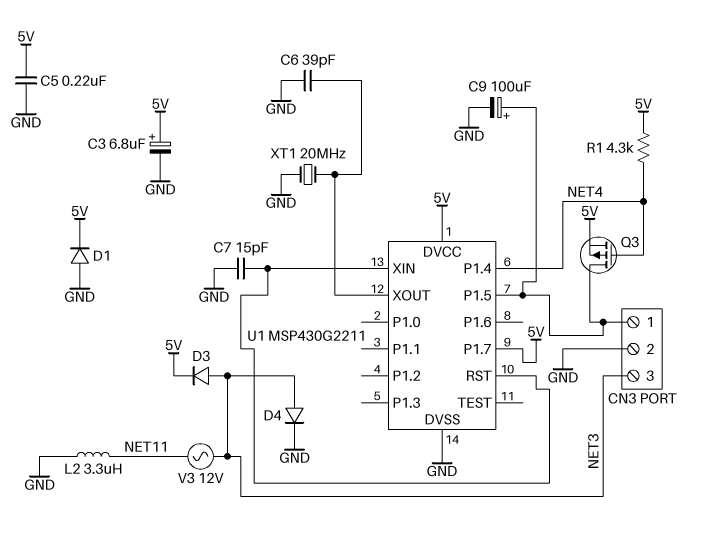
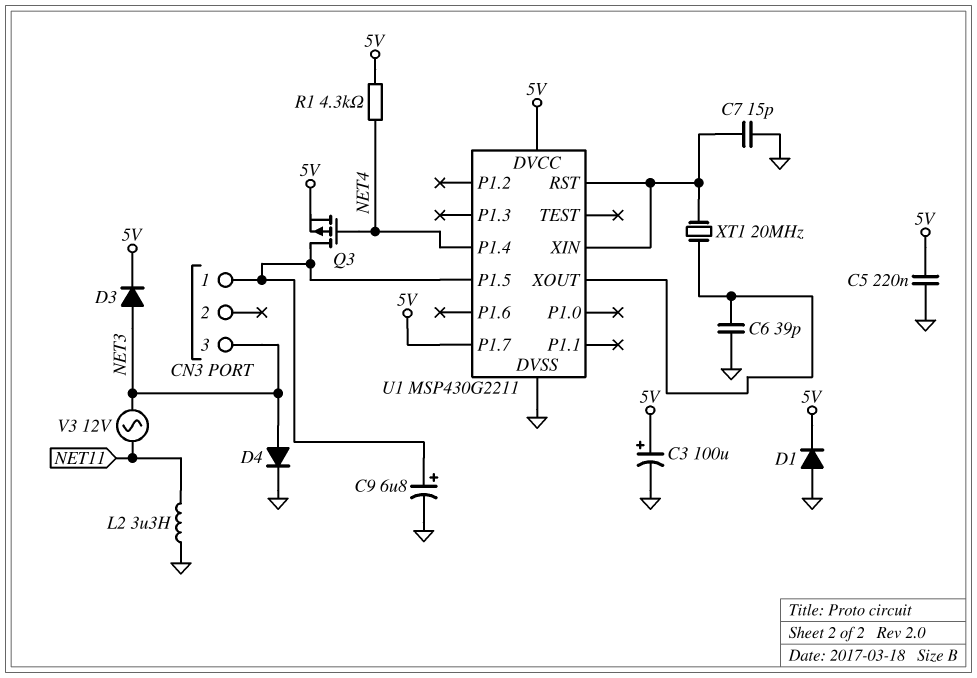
C3: 6.8uF (plus 5V, minus GND) -> 100uF (plus 5V, minus GND)
C9: 100uF (plus CN3/1, minus GND) -> 6.8uF (plus CN3/1, minus GND)
CN3 pin 2: GND -> none
XT1: 20MHz (GND, U1/XOUT) -> 20MHz (U1/RST, U1/XOUT)

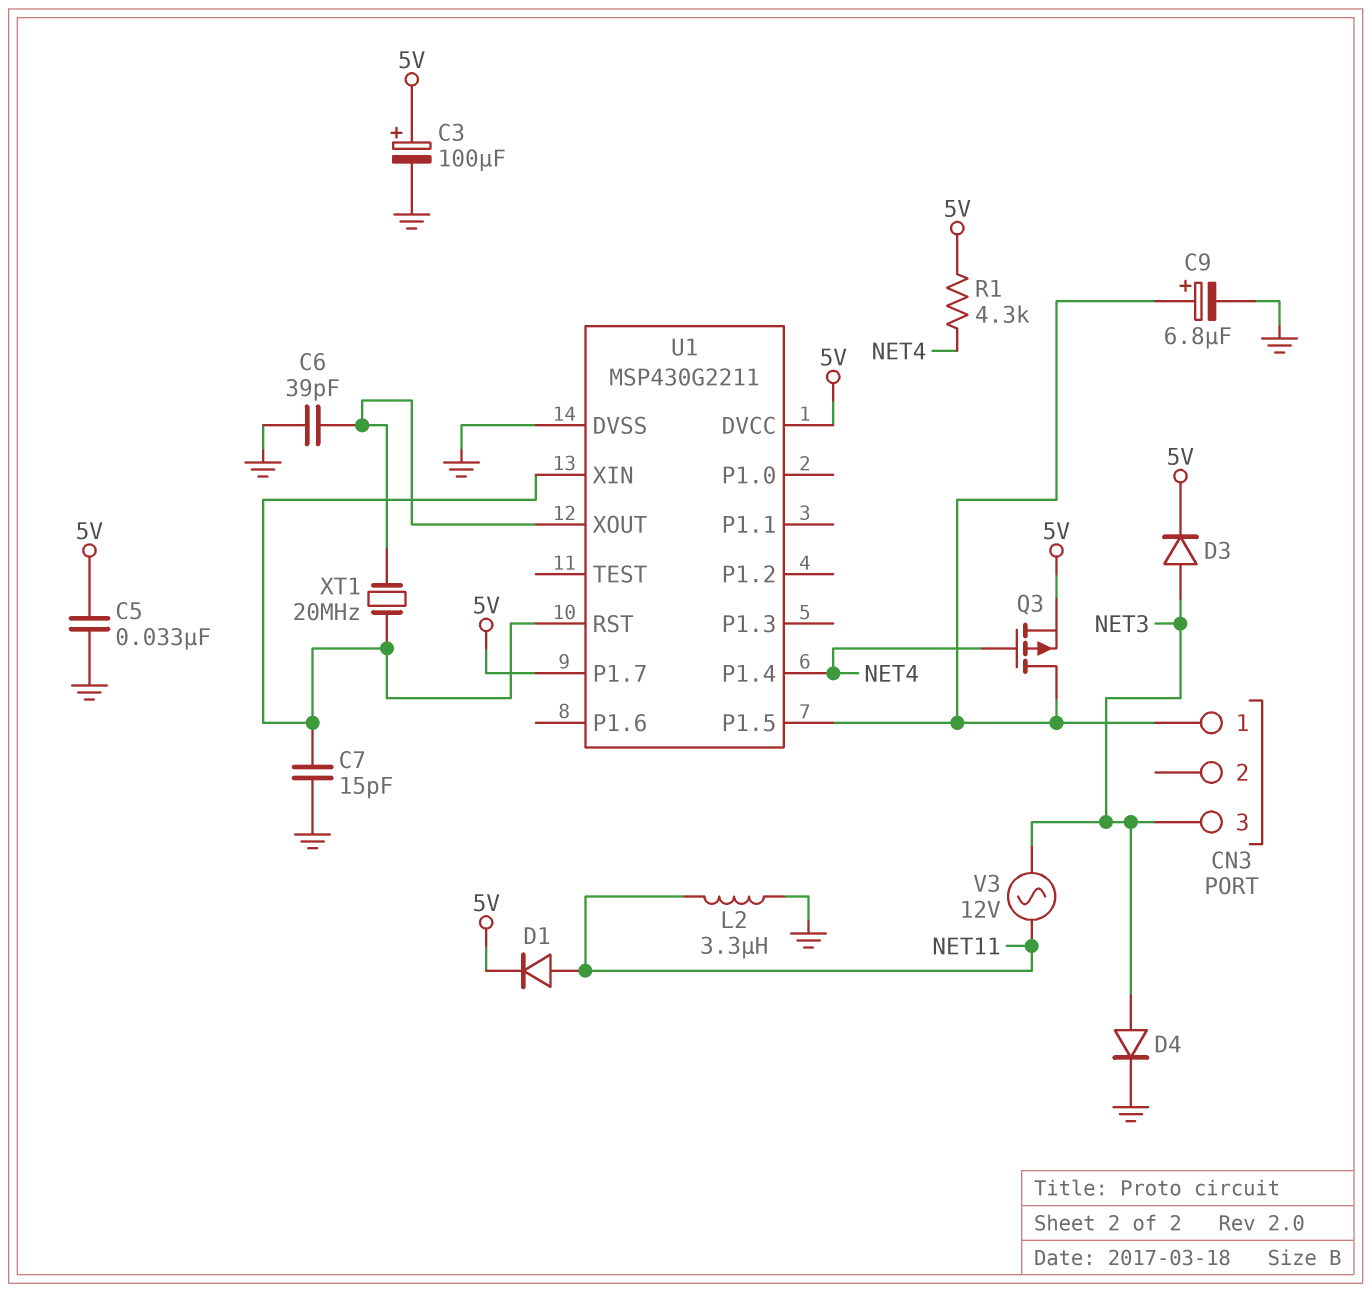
C5: 220nF (5V, GND) -> 33nF (5V, GND)
D1: diode (A GND, K 5V) -> diode (A NET11, K 5V)

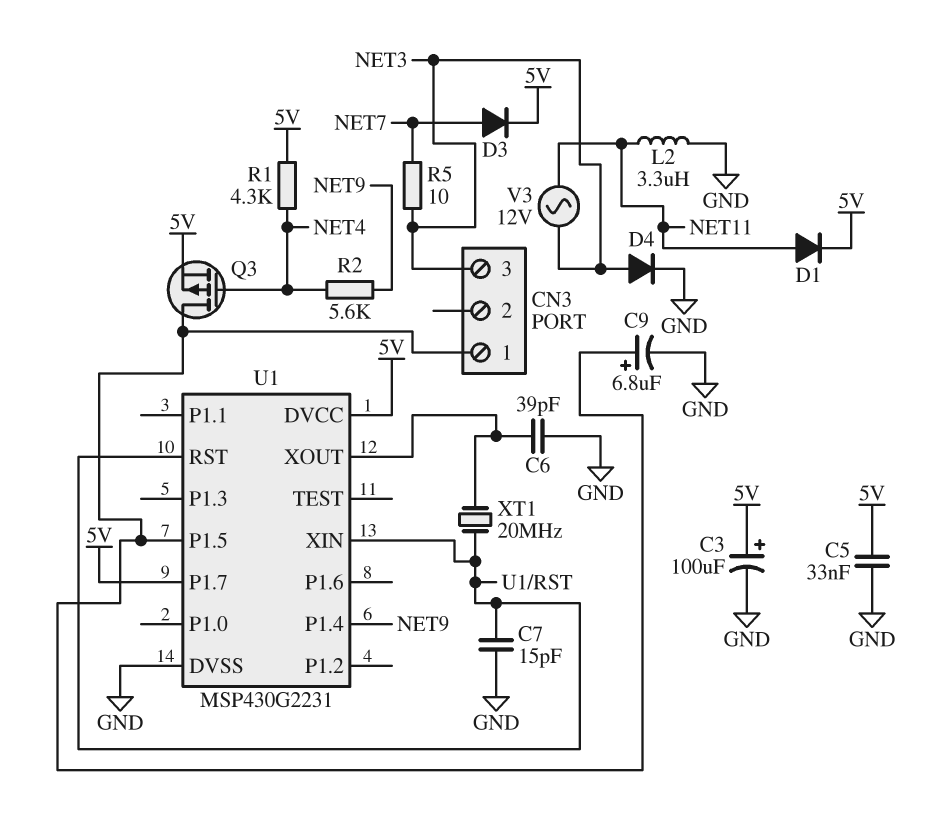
D3: diode (A NET3, K 5V) -> diode (A NET7, K 5V)
R2: none -> 5.6k (NET4, NET9)
R5: none -> 10 (NET3, NET7)
U1: MSP430G2211 -> MSP430G2231
U1 pin P1.4: NET4 -> NET9

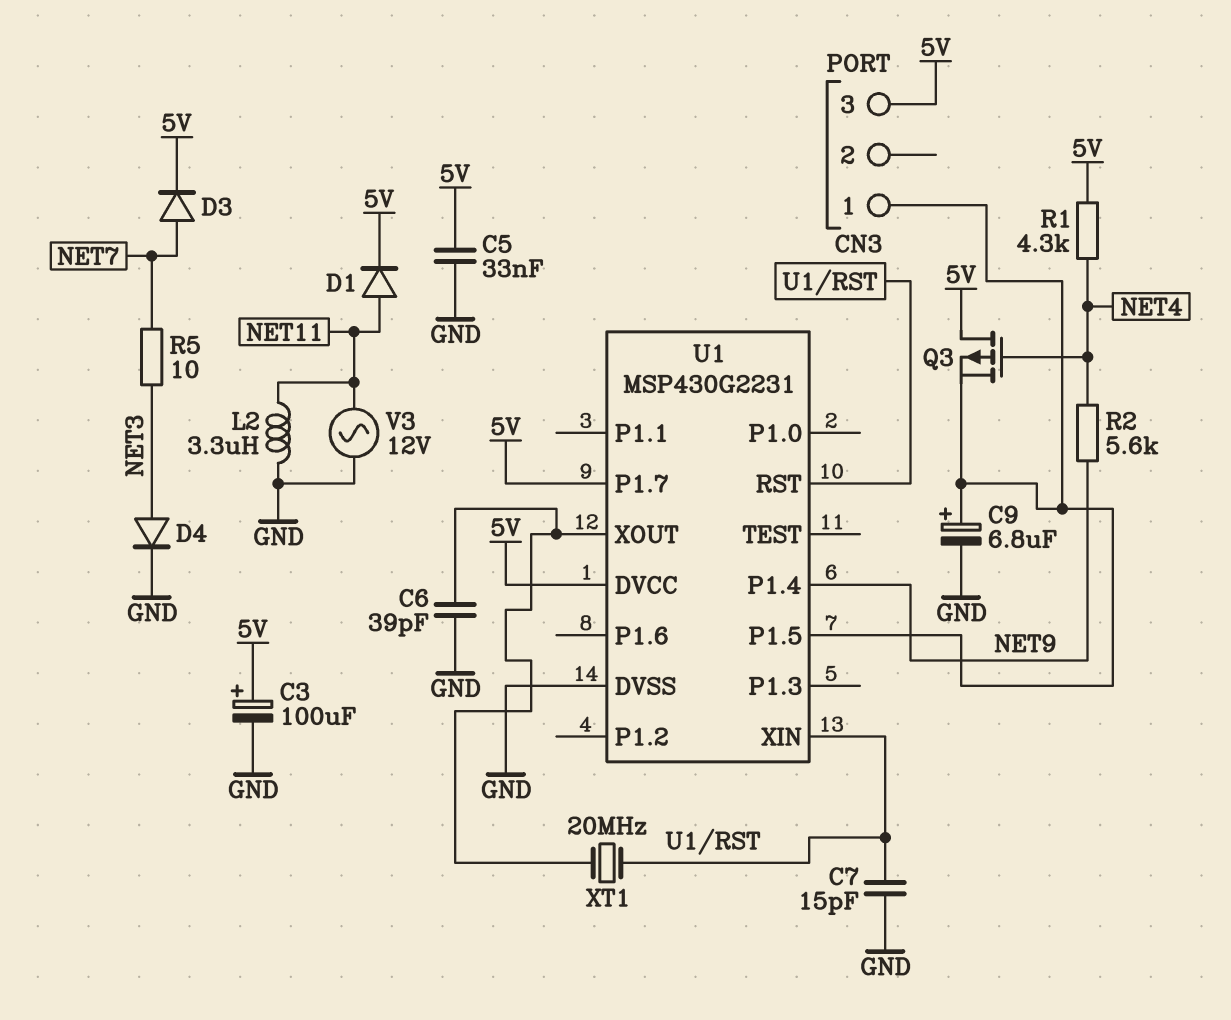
CN3 pin 3: NET3 -> 5V
Q3: PMOS (G NET4, D CN3/1, S 5V) -> PMOS (G NET4, D 5V, S CN3/1)
V3: AC 12V (NET3, NET11) -> AC 12V (GND, NET11)

